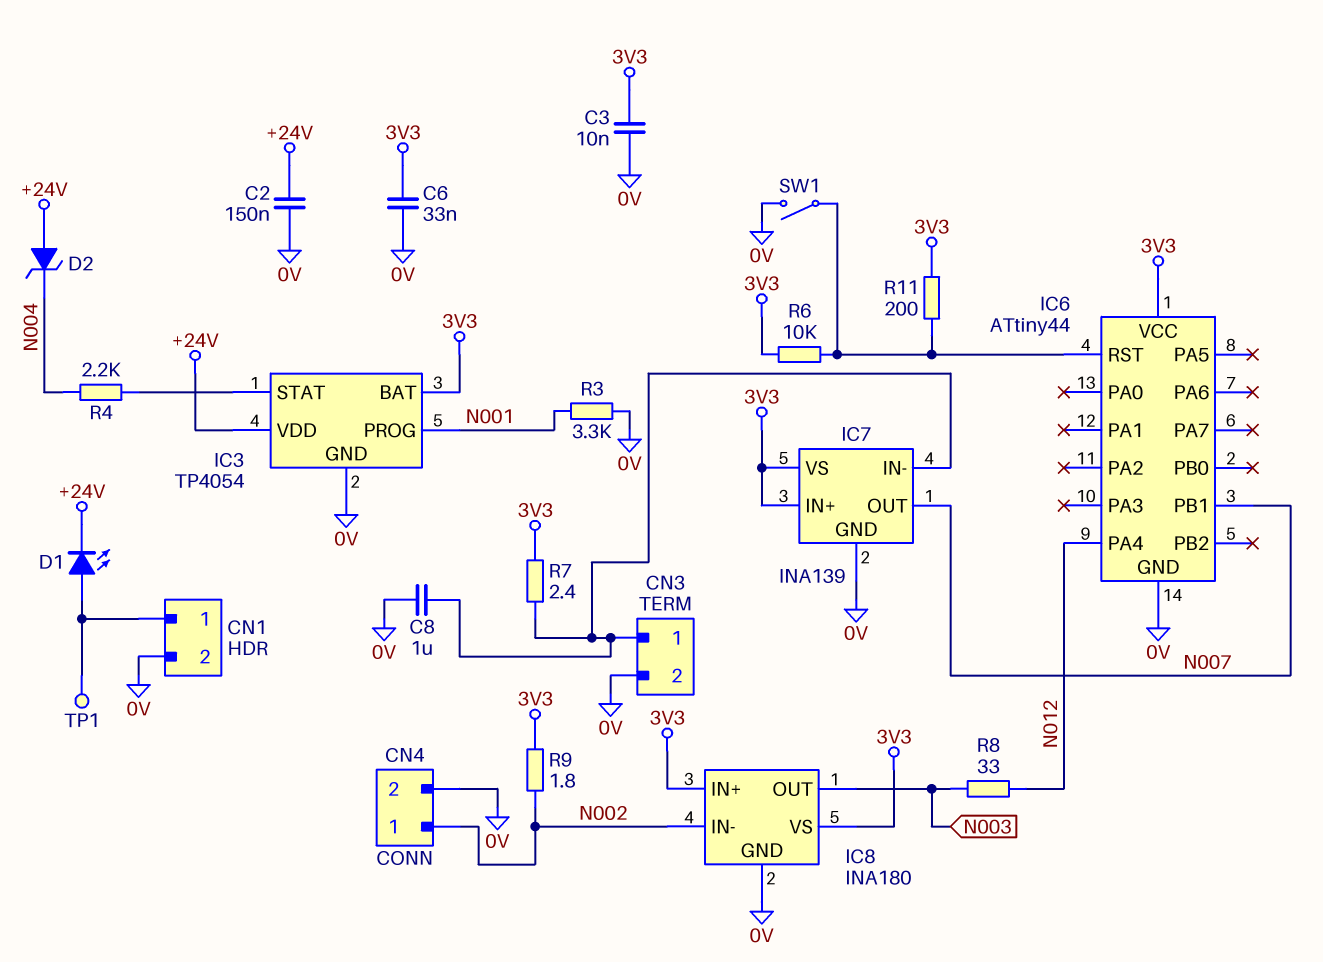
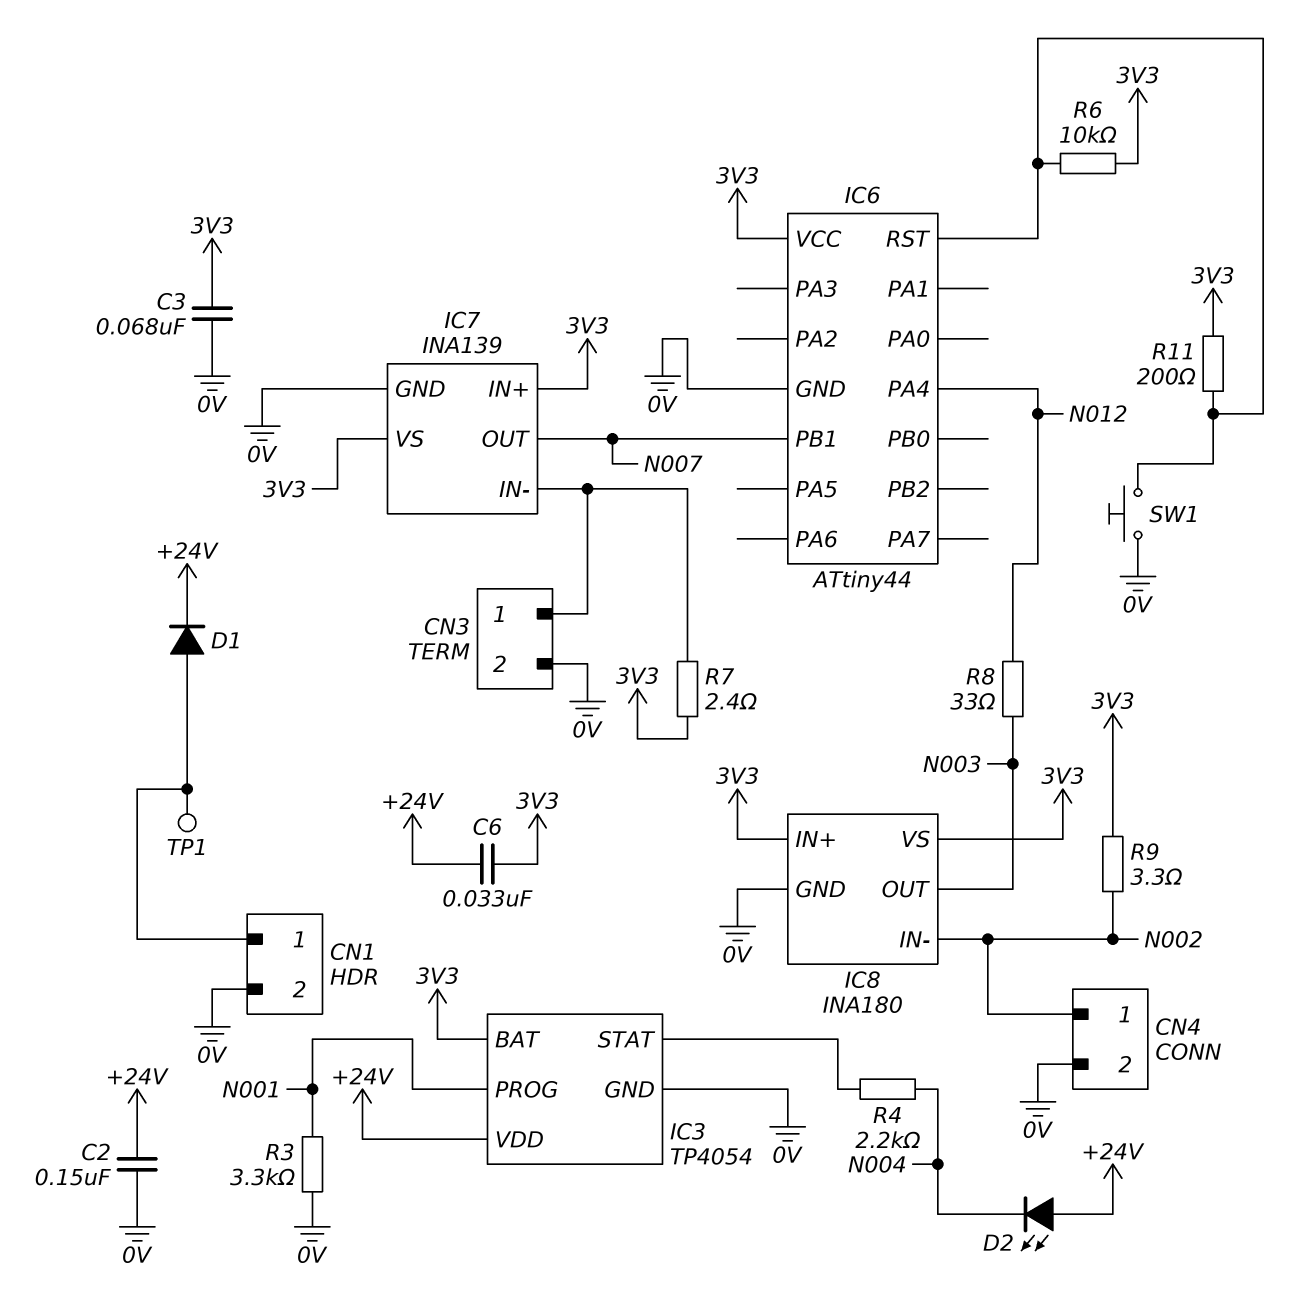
C3: 10nF (0V, 3V3) -> 68nF (0V, 3V3)
C6: 33nF (0V, 3V3) -> 33nF (+24V, 3V3)
C8: 1uF (0V, CN3/1) -> none
D1: LED (A CN1/1, K +24V) -> diode (A CN1/1, K +24V)
D2: zener (A +24V, K N004) -> LED (A +24V, K N004)
R9: 1.8 (3V3, N002) -> 3.3 (3V3, N002)
SW1: switch (0V, IC6/RST) -> button (0V, IC6/RST)

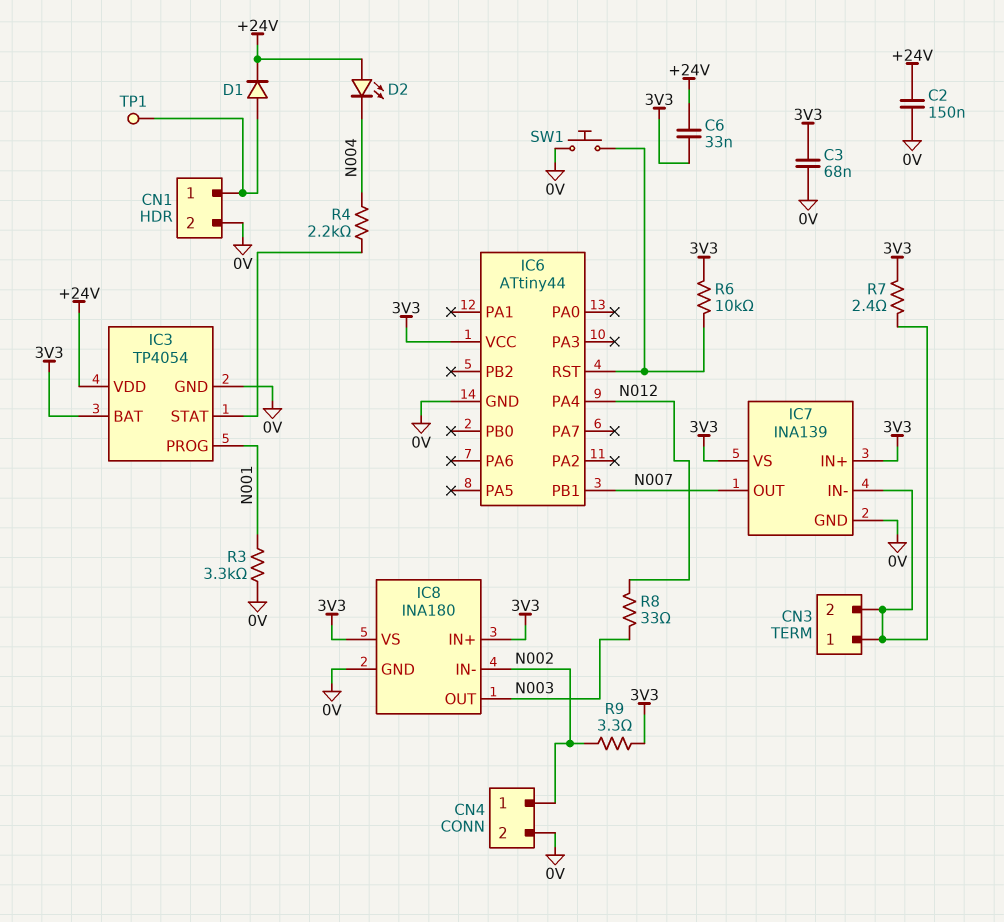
CN3 pin 2: 0V -> CN3/1
R11: 200 (3V3, IC6/RST) -> none

